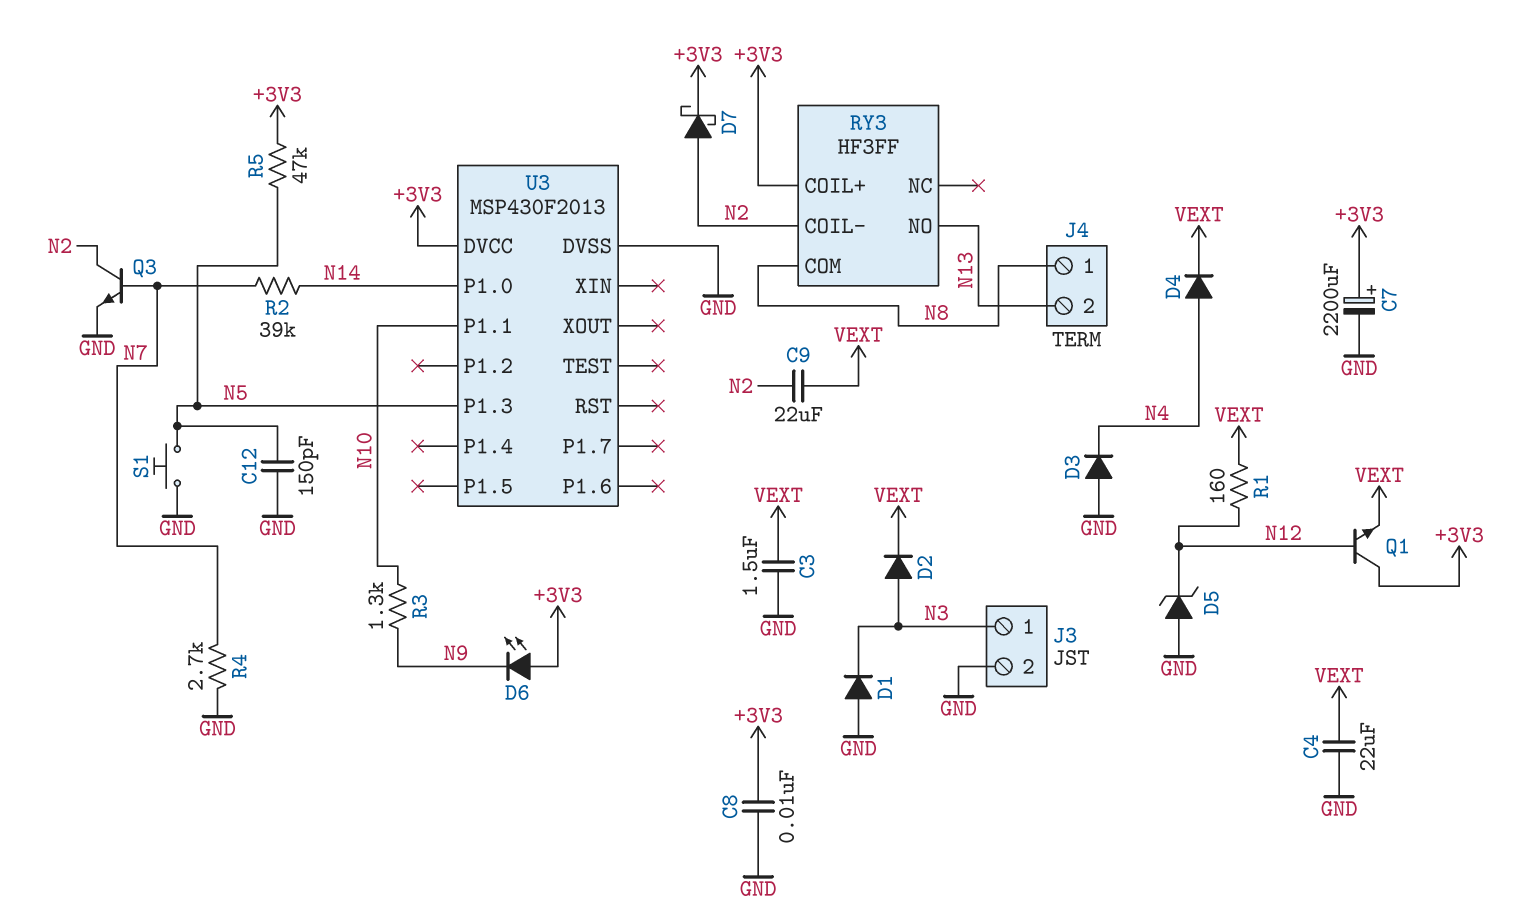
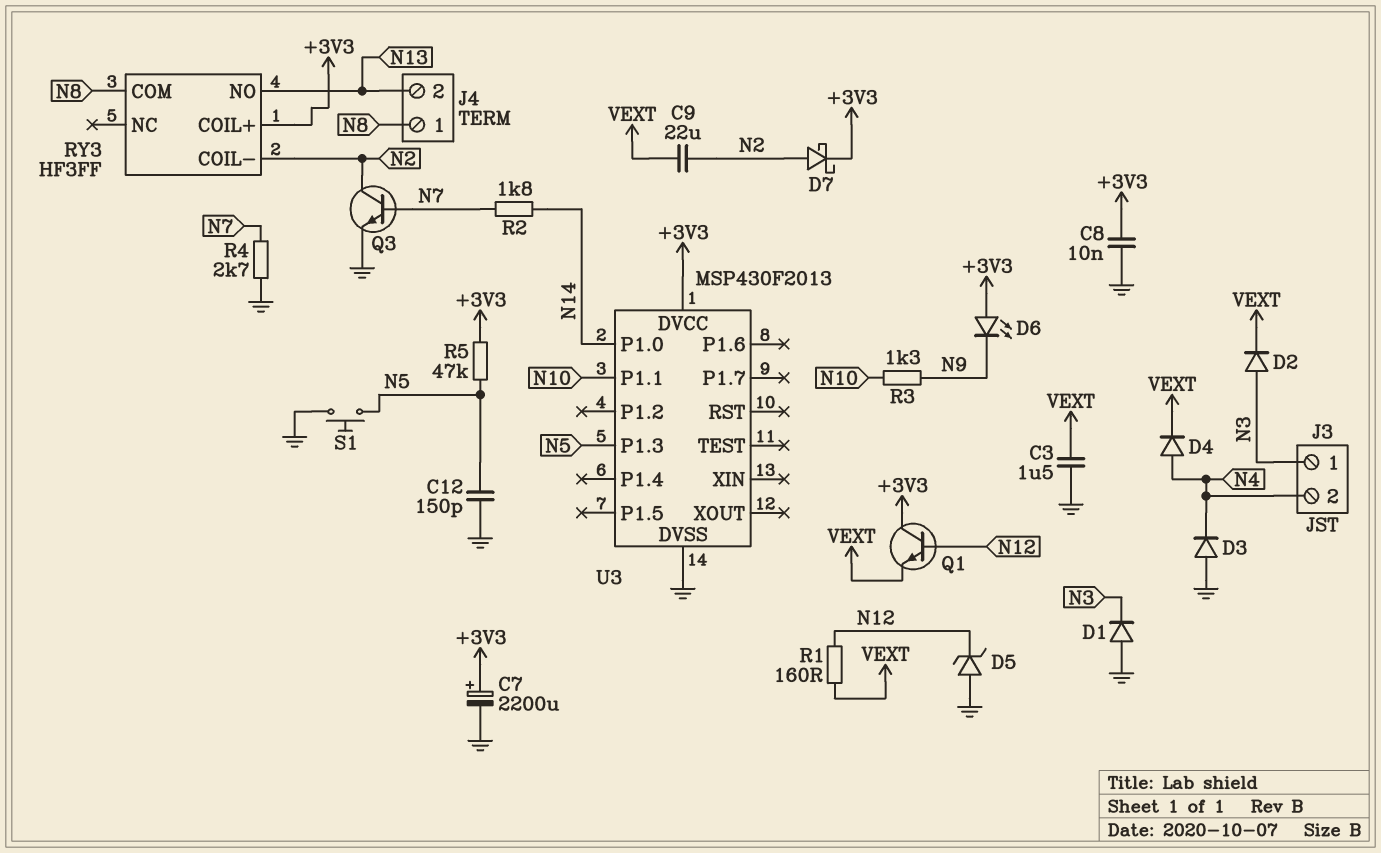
C4: 22uF (GND, VEXT) -> none
J3 pin 2: GND -> N4
R2: 39k (N7, N14) -> 1.8k (N7, N14)

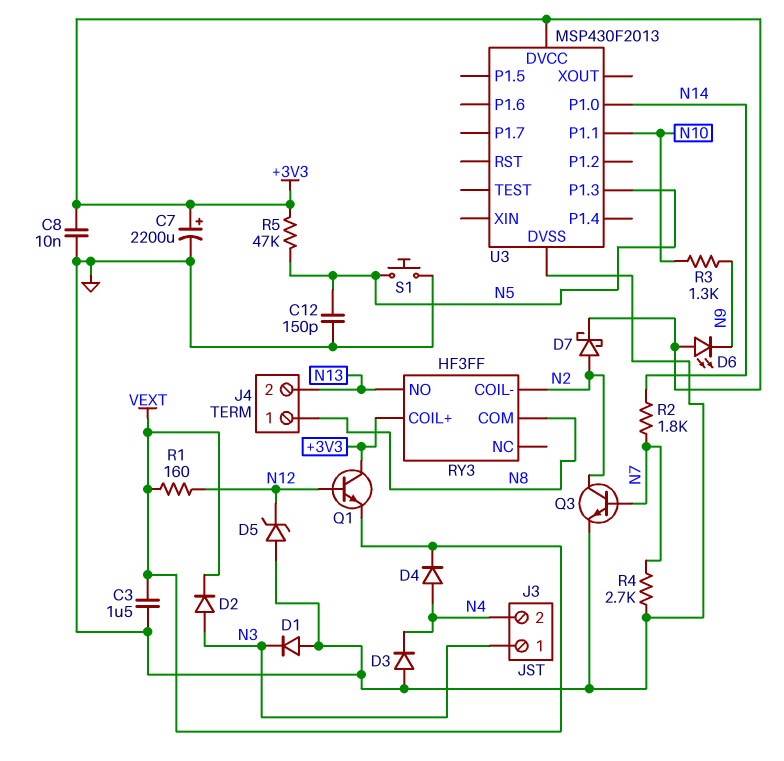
C9: 22uF (N2, VEXT) -> none

